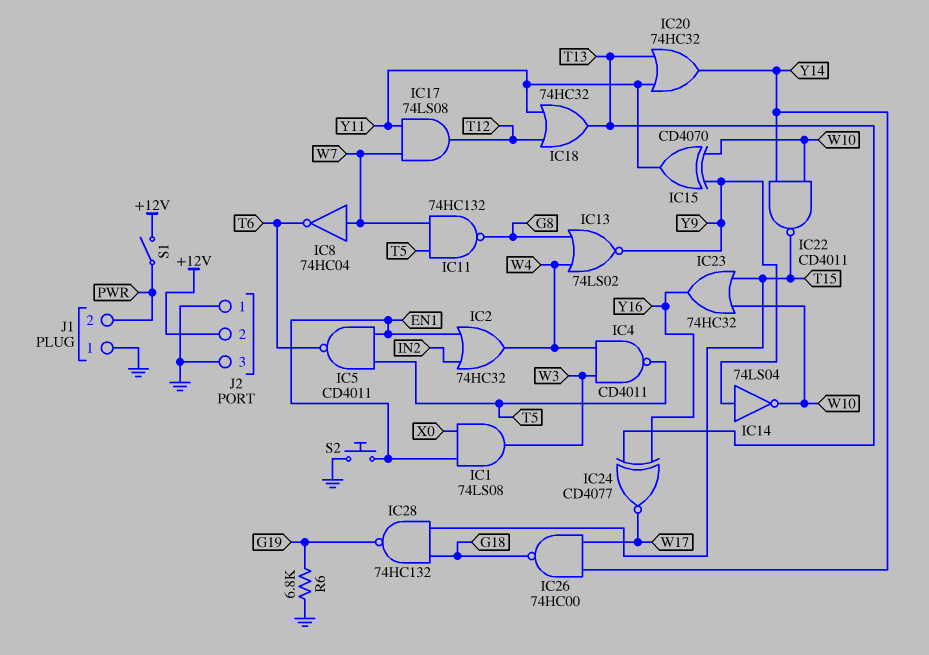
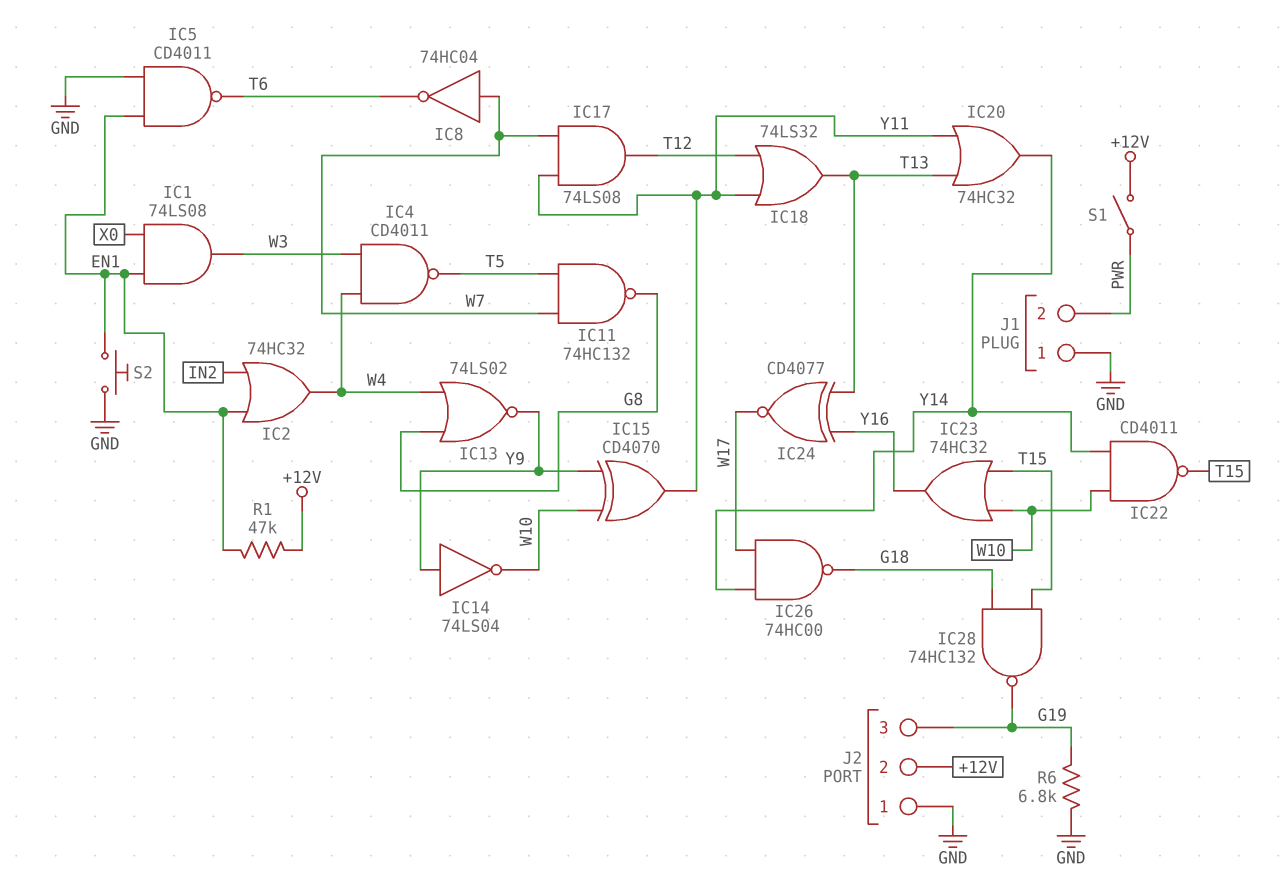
IC5: NAND CD4011 (in EN1, in T5, out T6) -> NAND CD4011 (in EN1, in GND, out T6)
IC18: OR 74HC32 (in T12, in Y11, out T13) -> OR 74LS32 (in T12, in Y11, out T13)
J2 pin 3: GND -> G19
R1: none -> 47k (+12V, EN1)

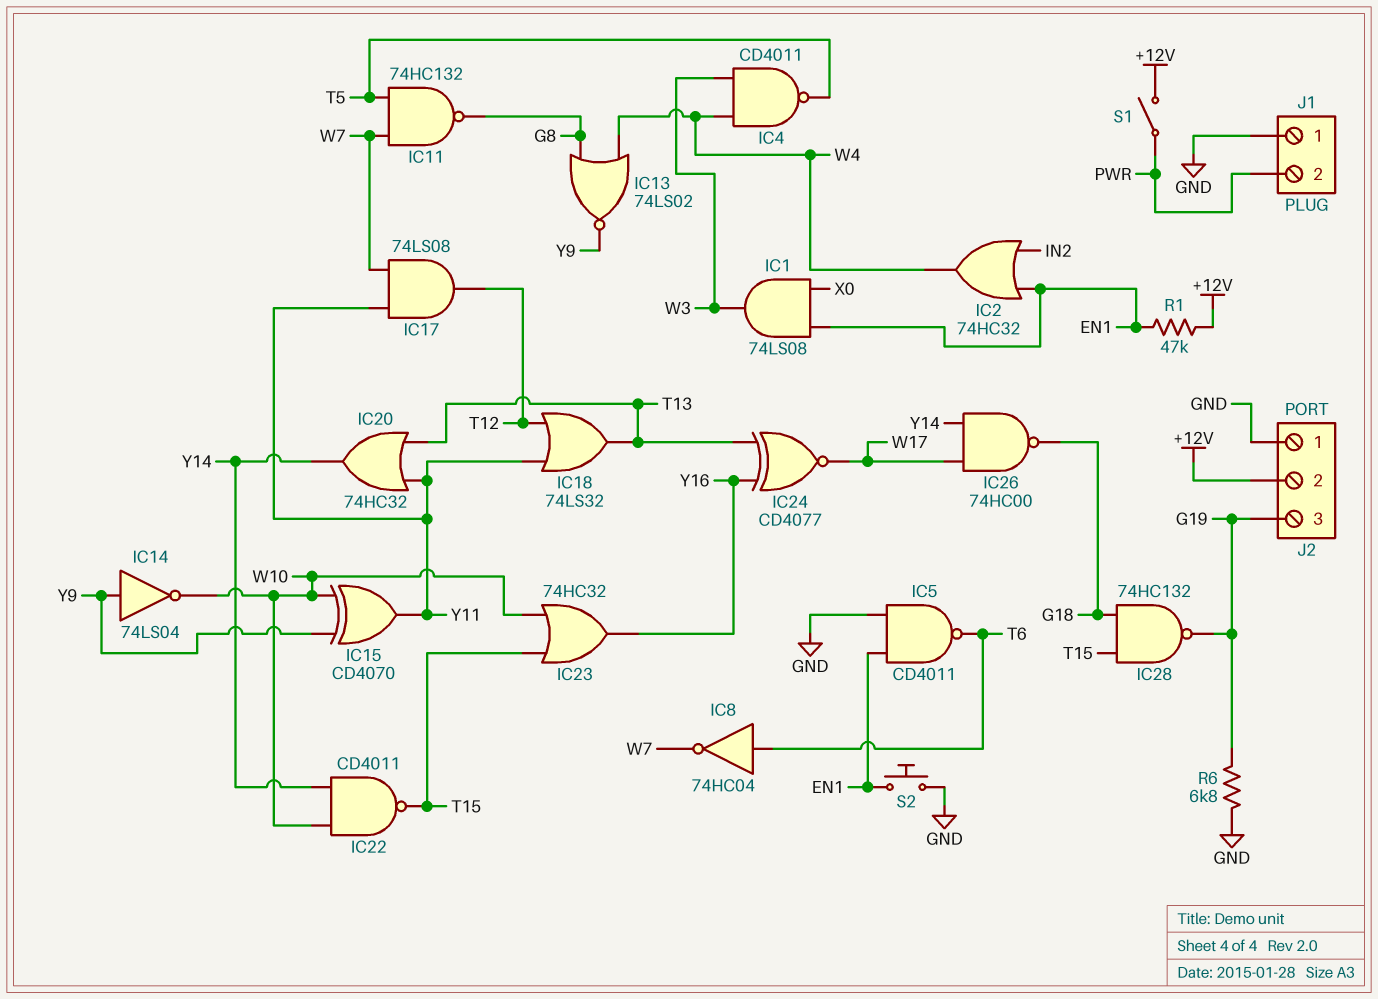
IC8: NOT 74HC04 (in W7, out T6) -> NOT 74HC04 (in T6, out W7)

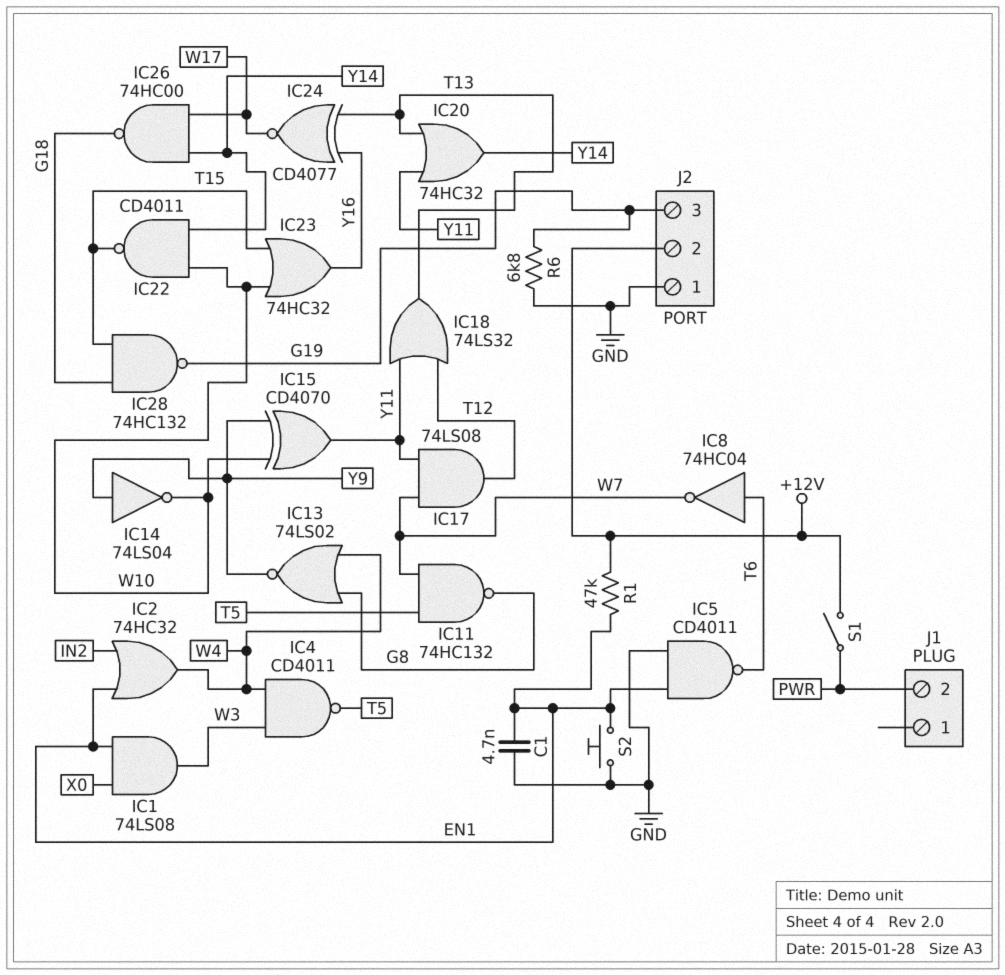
C1: none -> 4.7nF (EN1, GND)
J1 pin 1: GND -> none

